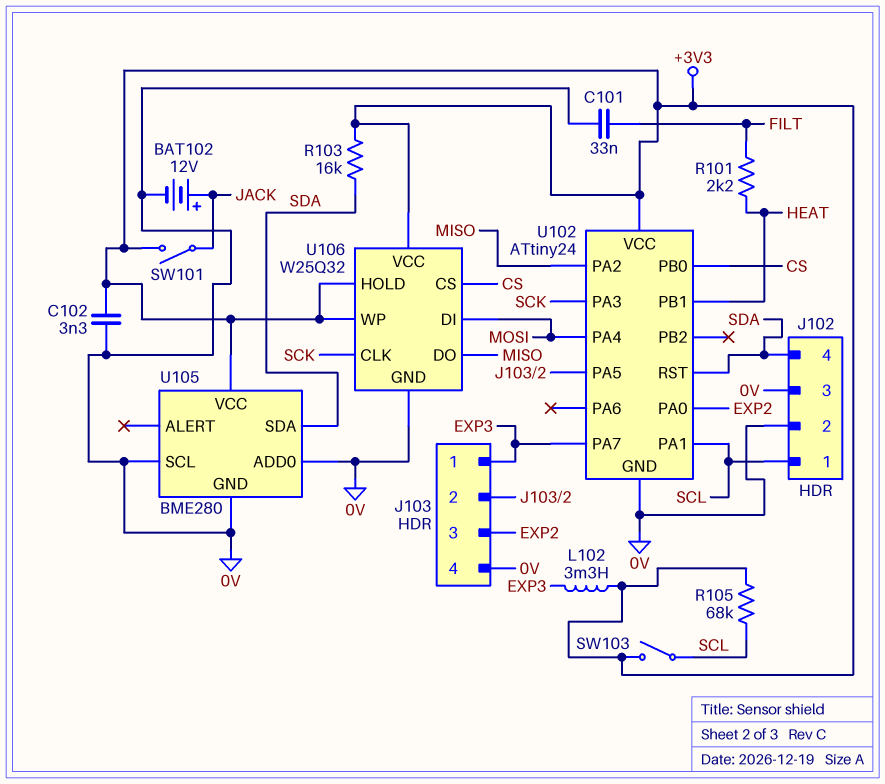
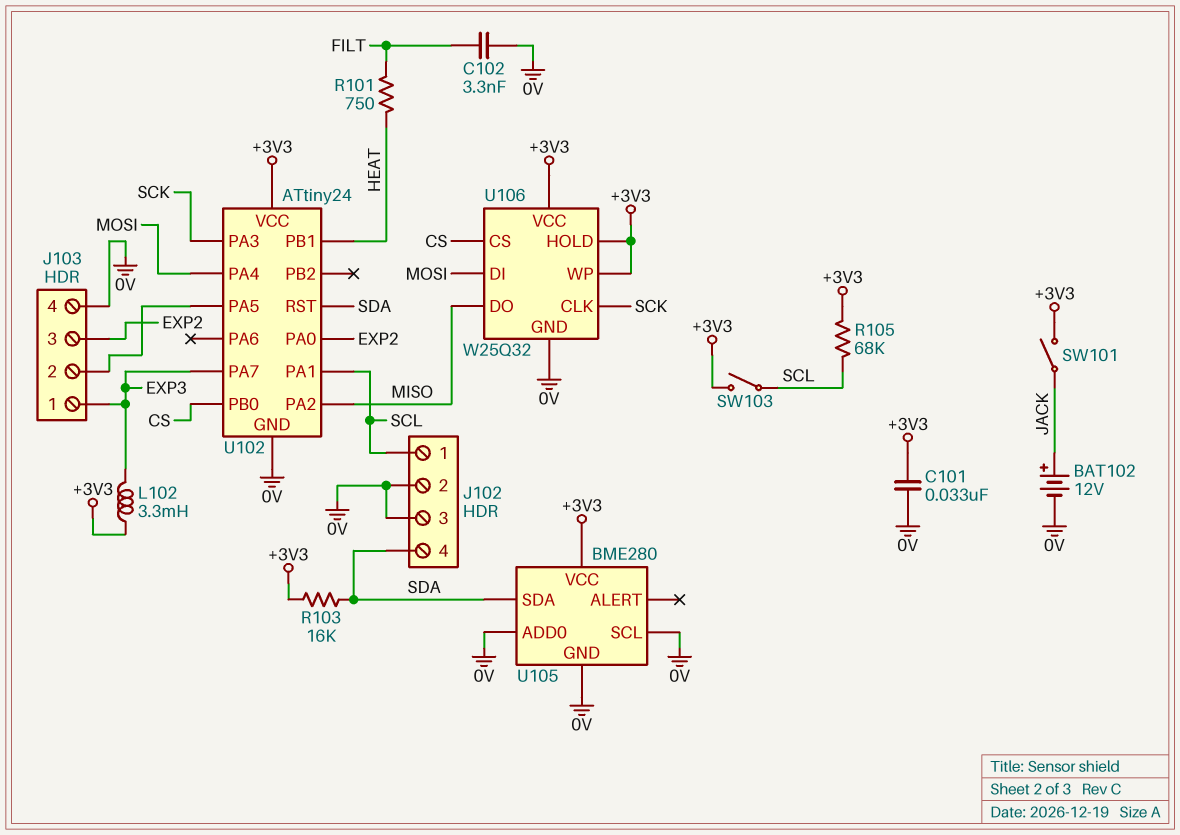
C101: 33nF (0V, FILT) -> 33nF (+3V3, 0V)
C102: 3.3nF (+3V3, 0V) -> 3.3nF (0V, FILT)
R101: 2.2k (FILT, HEAT) -> 750 (FILT, HEAT)

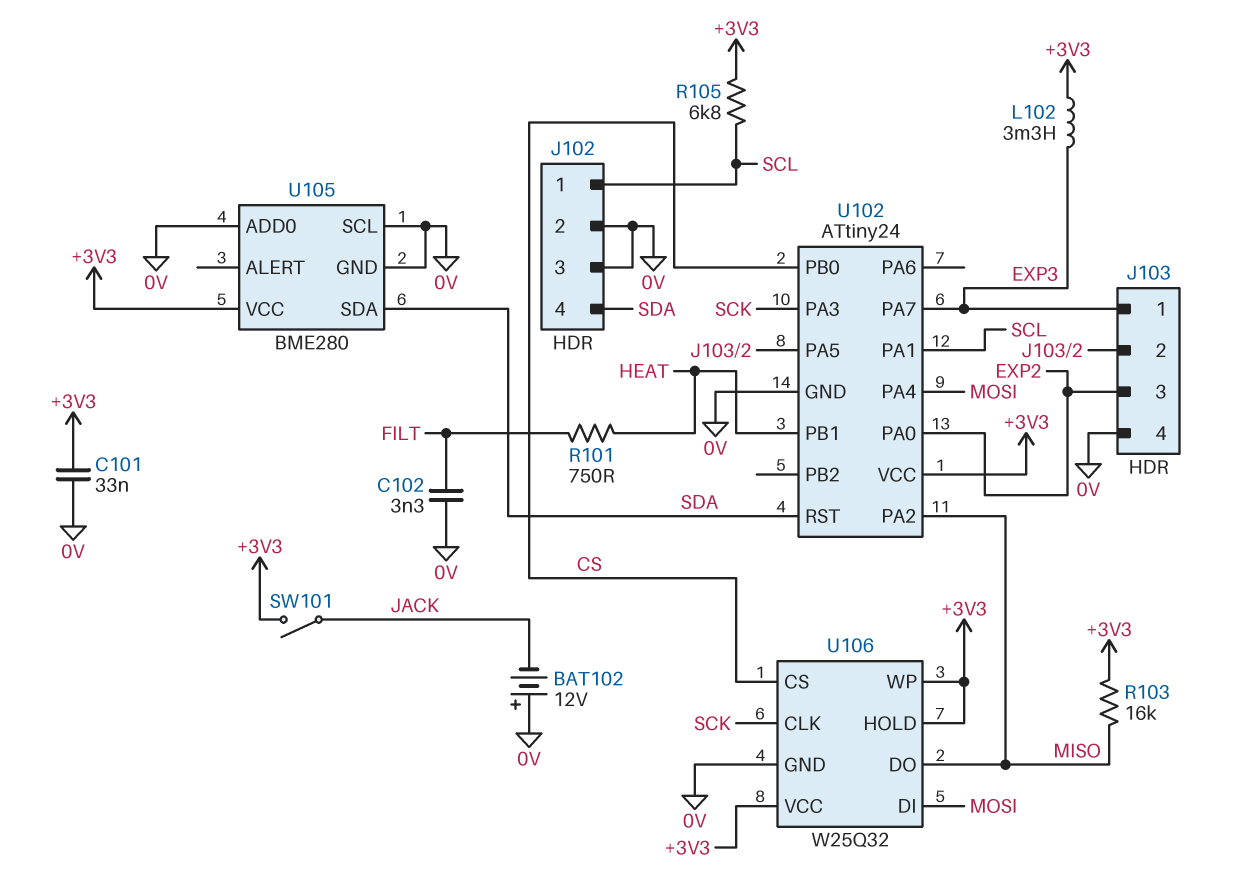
BAT102: 12V (plus JACK, minus 0V) -> 12V (plus 0V, minus JACK)
R103: 16k (+3V3, SDA) -> 16k (+3V3, MISO)
R105: 68k (+3V3, SCL) -> 6.8k (+3V3, SCL)
SW103: switch (+3V3, SCL) -> none

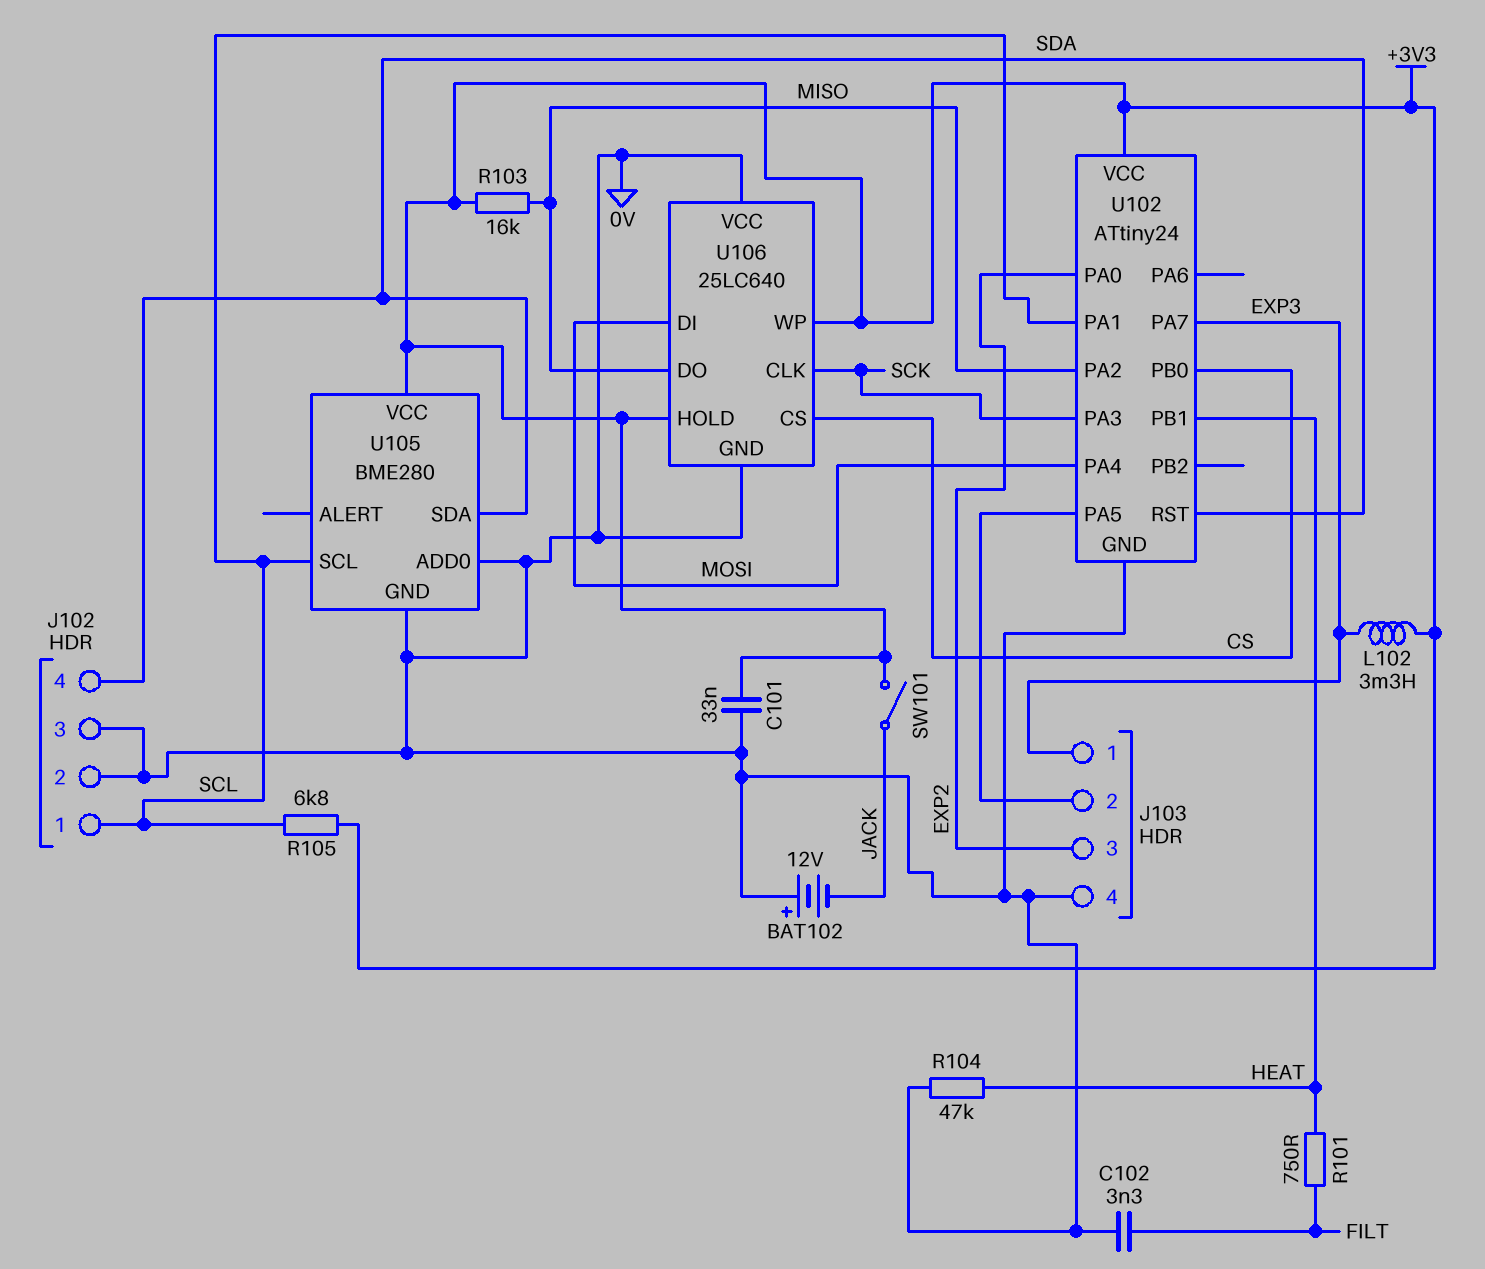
R104: none -> 47k (0V, HEAT)
U105 pin SCL: 0V -> SCL
U106: W25Q32 -> 25LC640
U106 pin VCC: +3V3 -> 0V

